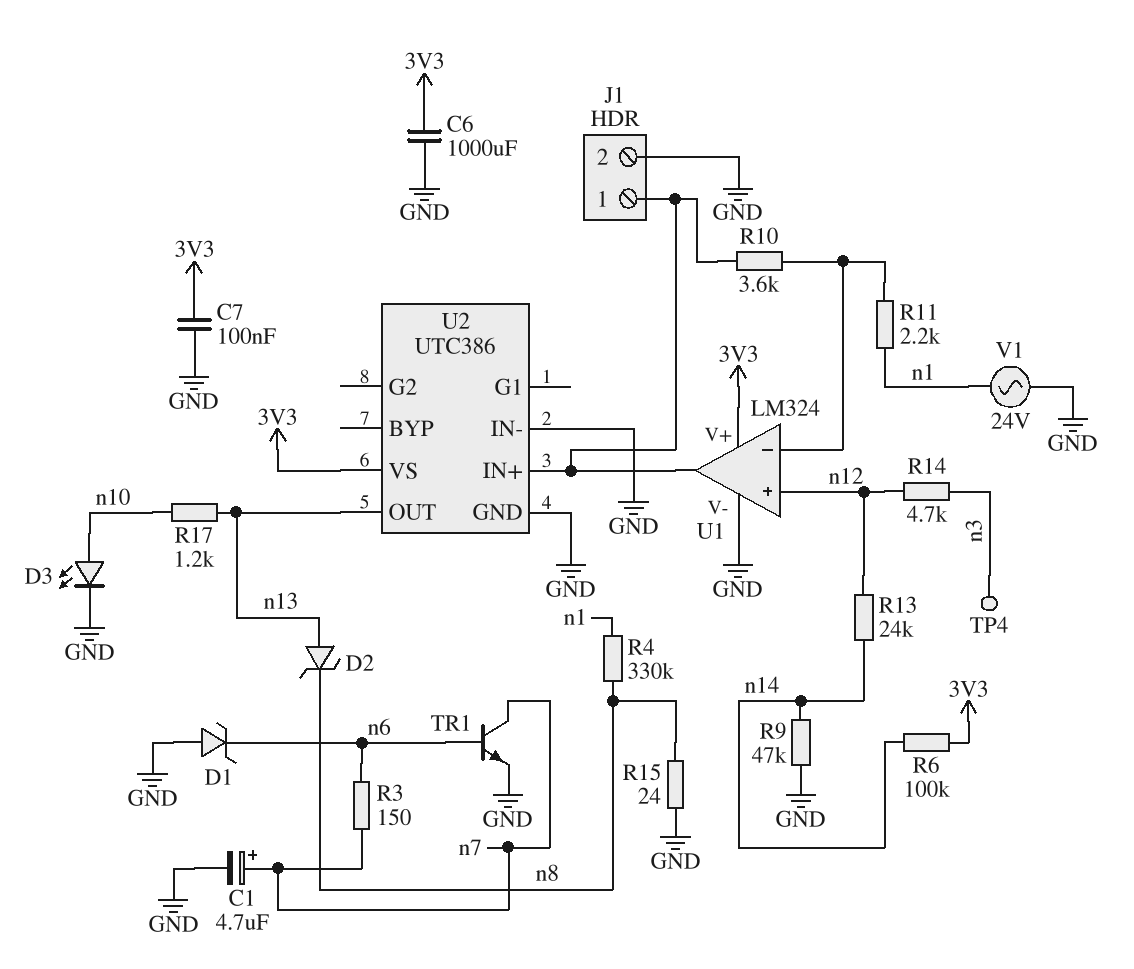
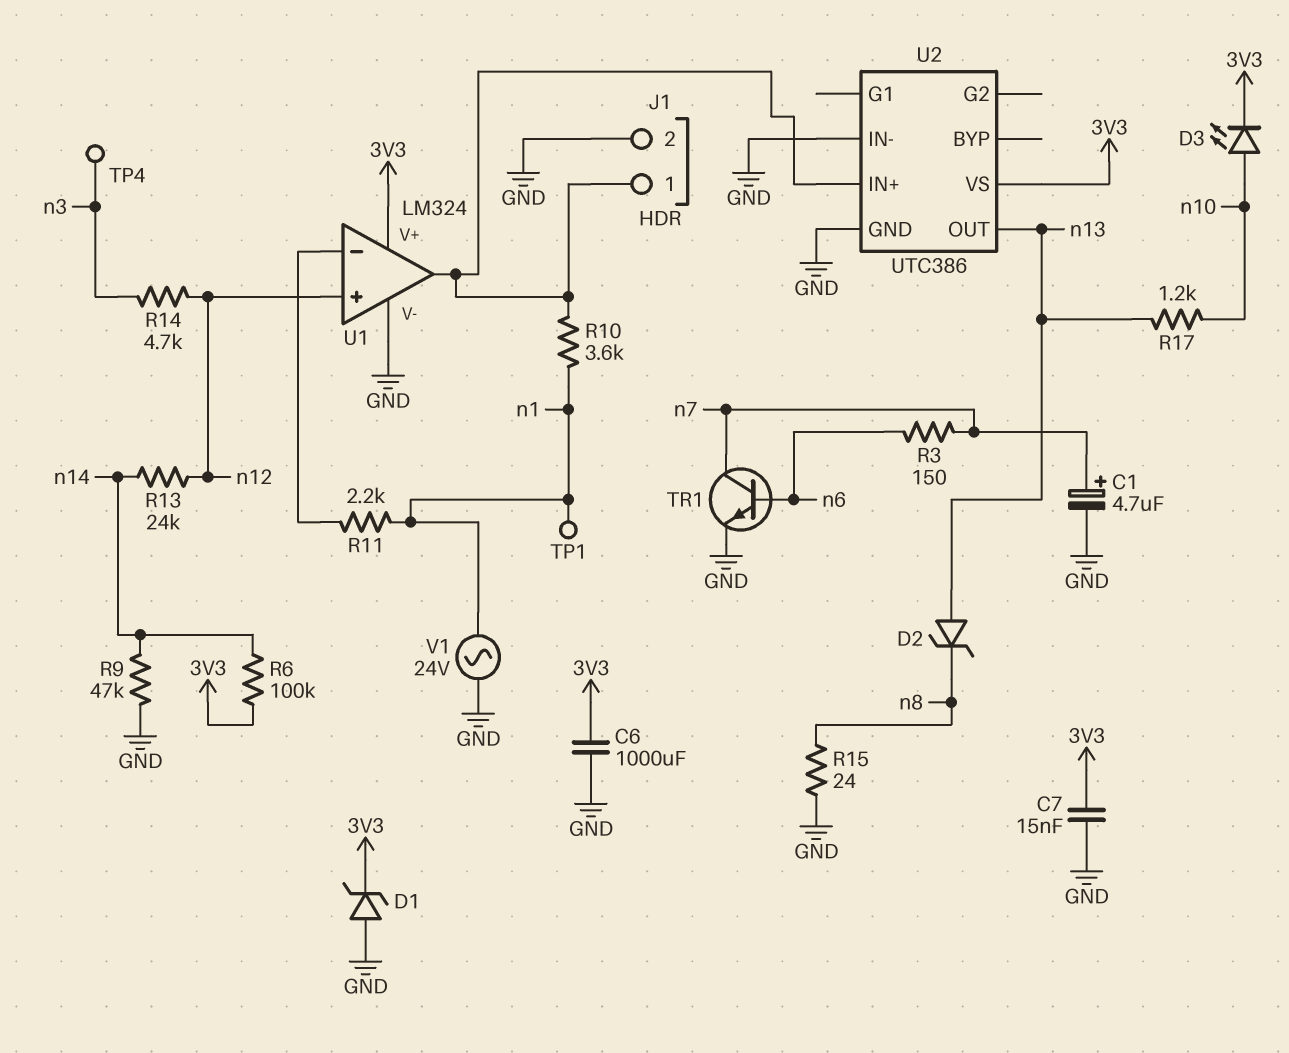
C7: 100nF (3V3, GND) -> 15nF (3V3, GND)
D1: zener (A GND, K n6) -> zener (A GND, K 3V3)
D3: LED (A n10, K GND) -> LED (A n10, K 3V3)
R4: 330k (n1, n8) -> none
R10: 3.6k (J1/1, U1/in-) -> 3.6k (J1/1, n1)
TP1: none -> test point (n1)

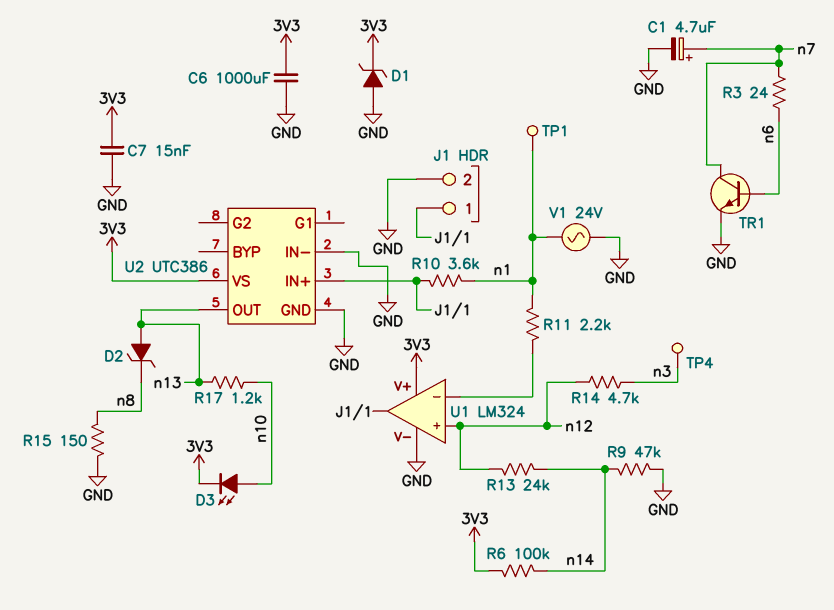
R3: 150 (n6, n7) -> 24 (n6, n7)
R15: 24 (GND, n8) -> 150 (GND, n8)

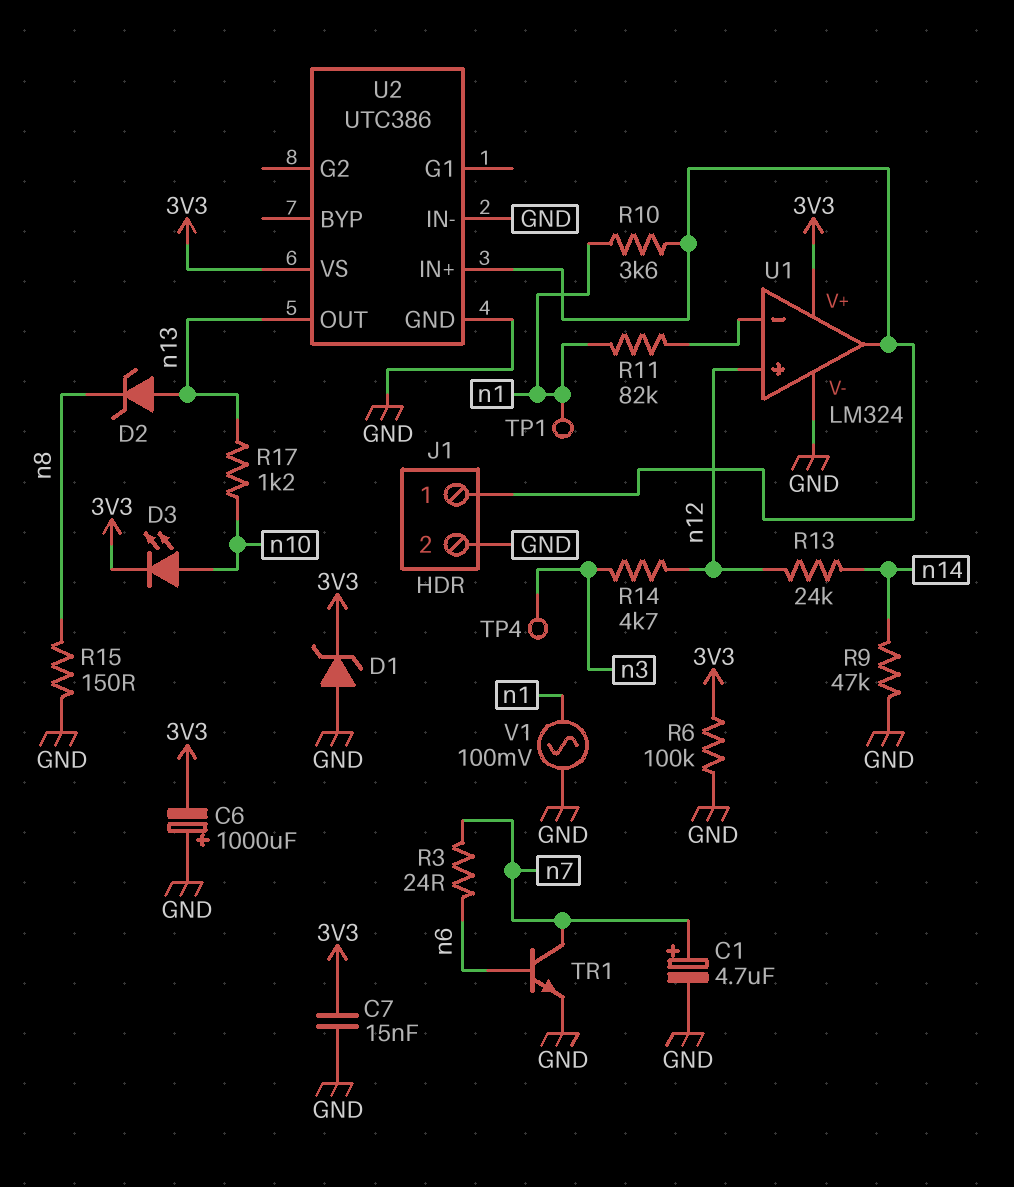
C6: 1000uF (3V3, GND) -> 1000uF (plus GND, minus 3V3)
R6: 100k (3V3, n14) -> 100k (3V3, GND)
R11: 2.2k (U1/in-, n1) -> 82k (U1/in-, n1)
V1: AC 24V (GND, n1) -> AC 100mV (GND, n1)

